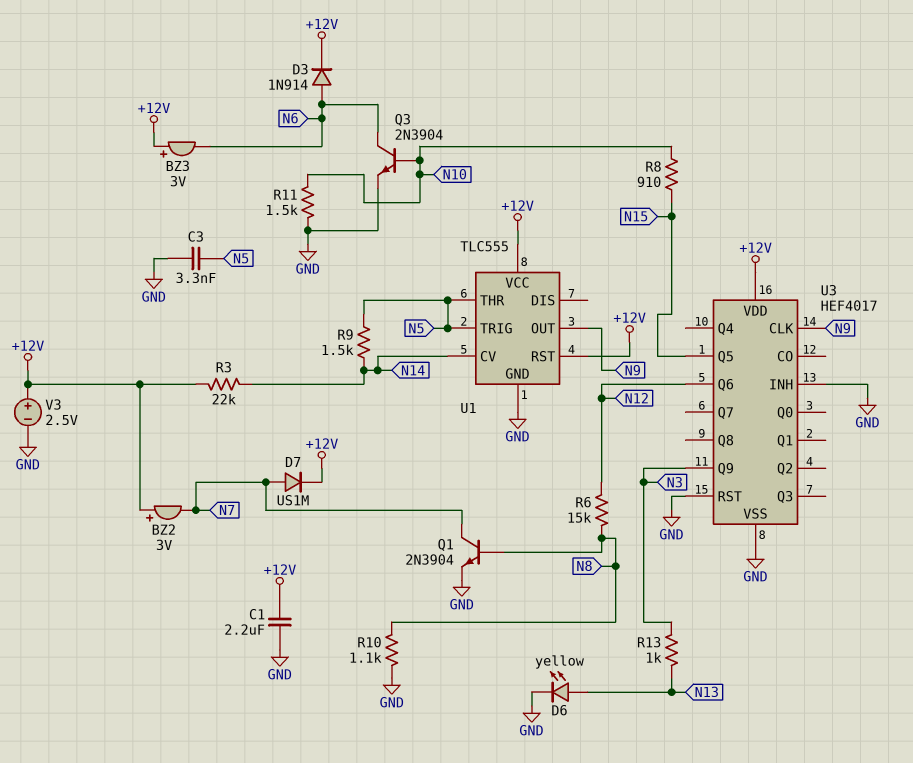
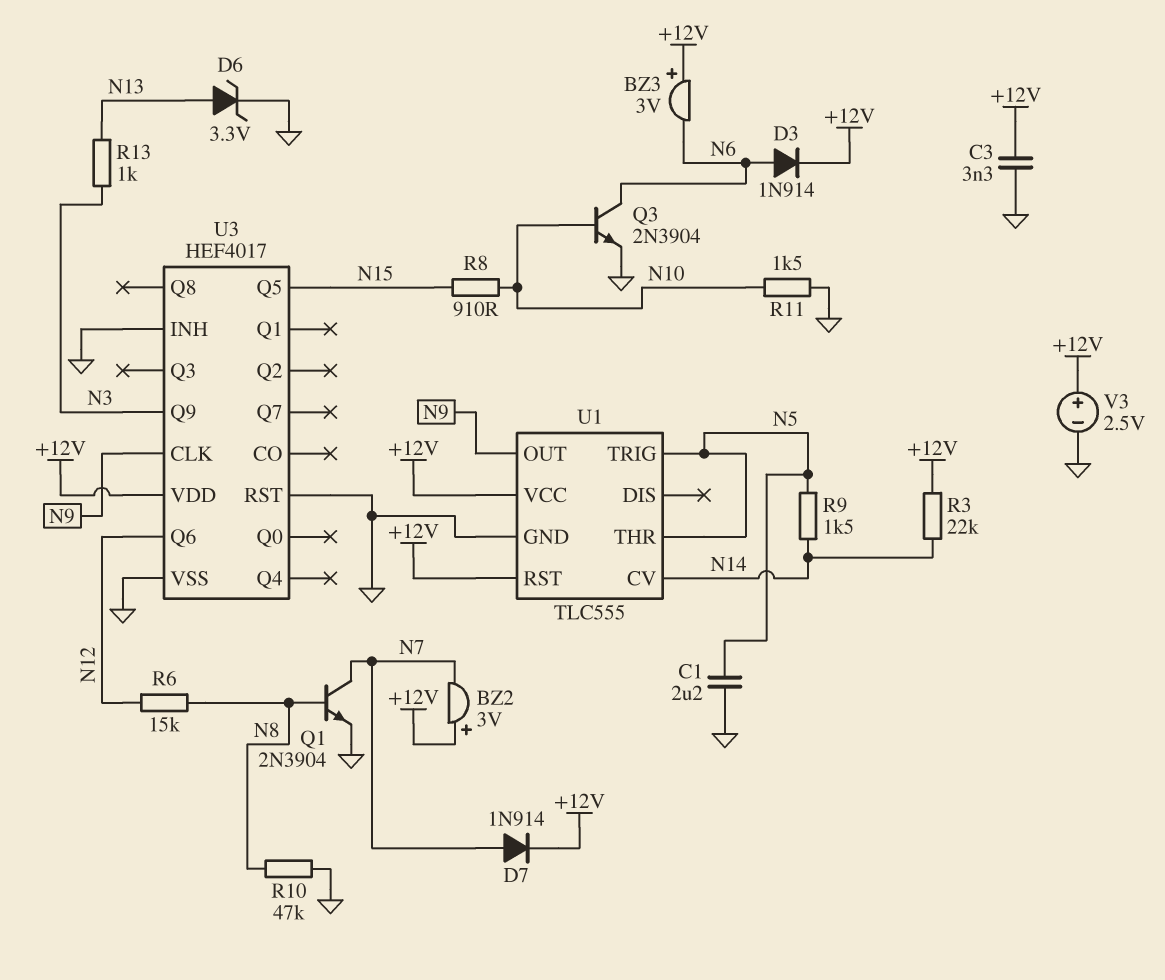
C1: 2.2uF (+12V, GND) -> 2.2uF (GND, N5)
C3: 3.3nF (GND, N5) -> 3.3nF (+12V, GND)
D6: LED yellow (A N13, K GND) -> zener 3.3V (A N13, K GND)
D7: diode US1M (A N7, K +12V) -> diode 1N914 (A N7, K +12V)
R10: 1.1k (GND, N8) -> 47k (GND, N8)

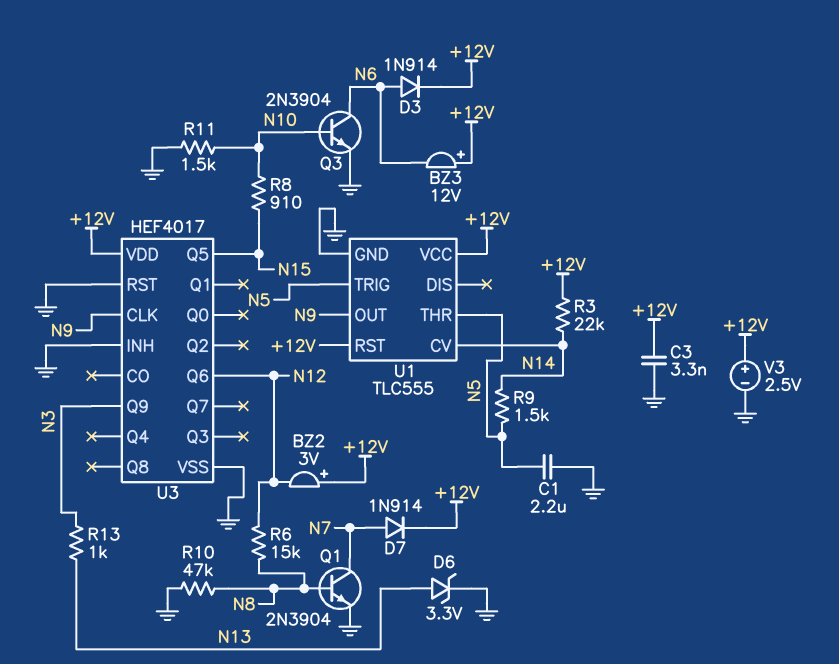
BZ2: buzzer 3V (plus +12V, minus N7) -> buzzer 3V (plus +12V, minus N12)
BZ3: buzzer 3V (plus +12V, minus N6) -> buzzer 12V (plus +12V, minus N6)

